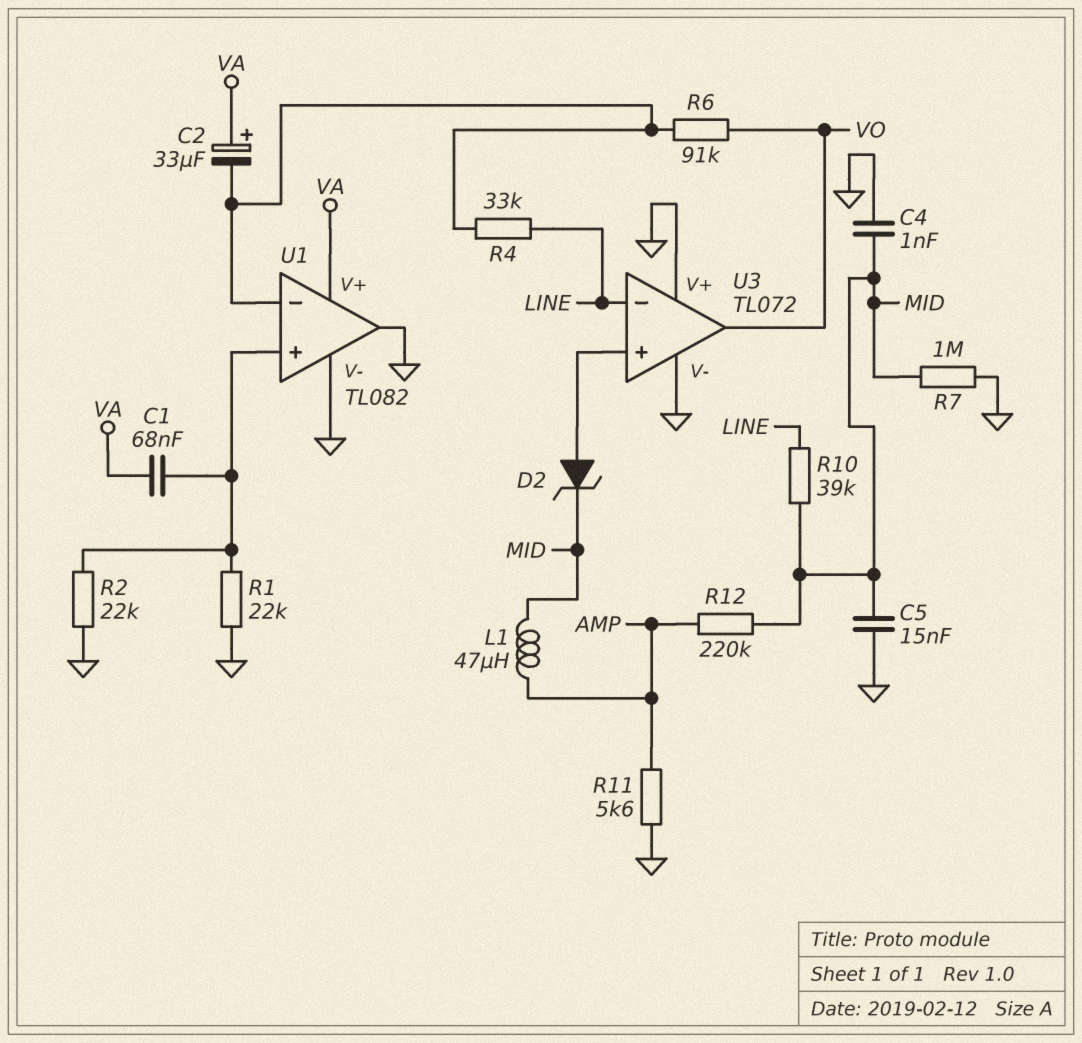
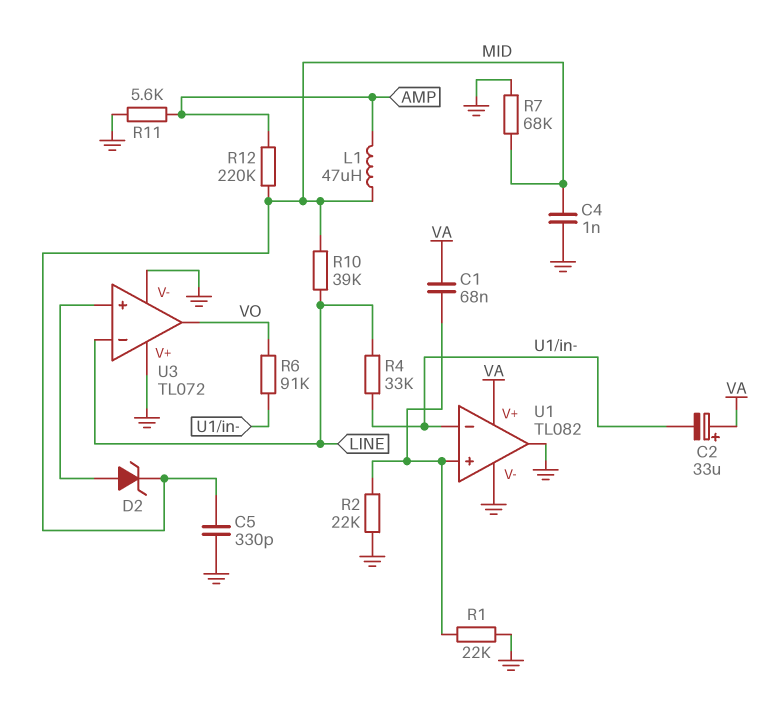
C5: 15nF (GND, MID) -> 330pF (GND, MID)
R7: 1M (GND, MID) -> 68k (GND, MID)

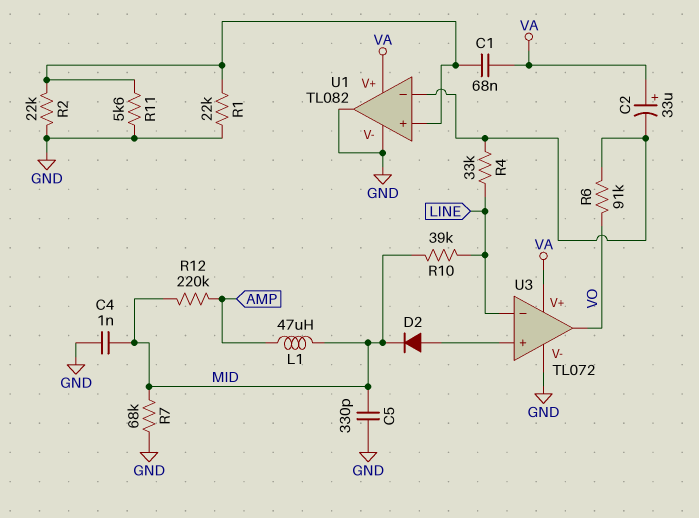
D2: zener (A U3/in+, K MID) -> diode (A U3/in+, K MID)
R11: 5.6k (AMP, GND) -> 5.6k (GND, U1/in+)
U3 pin V+: GND -> VA

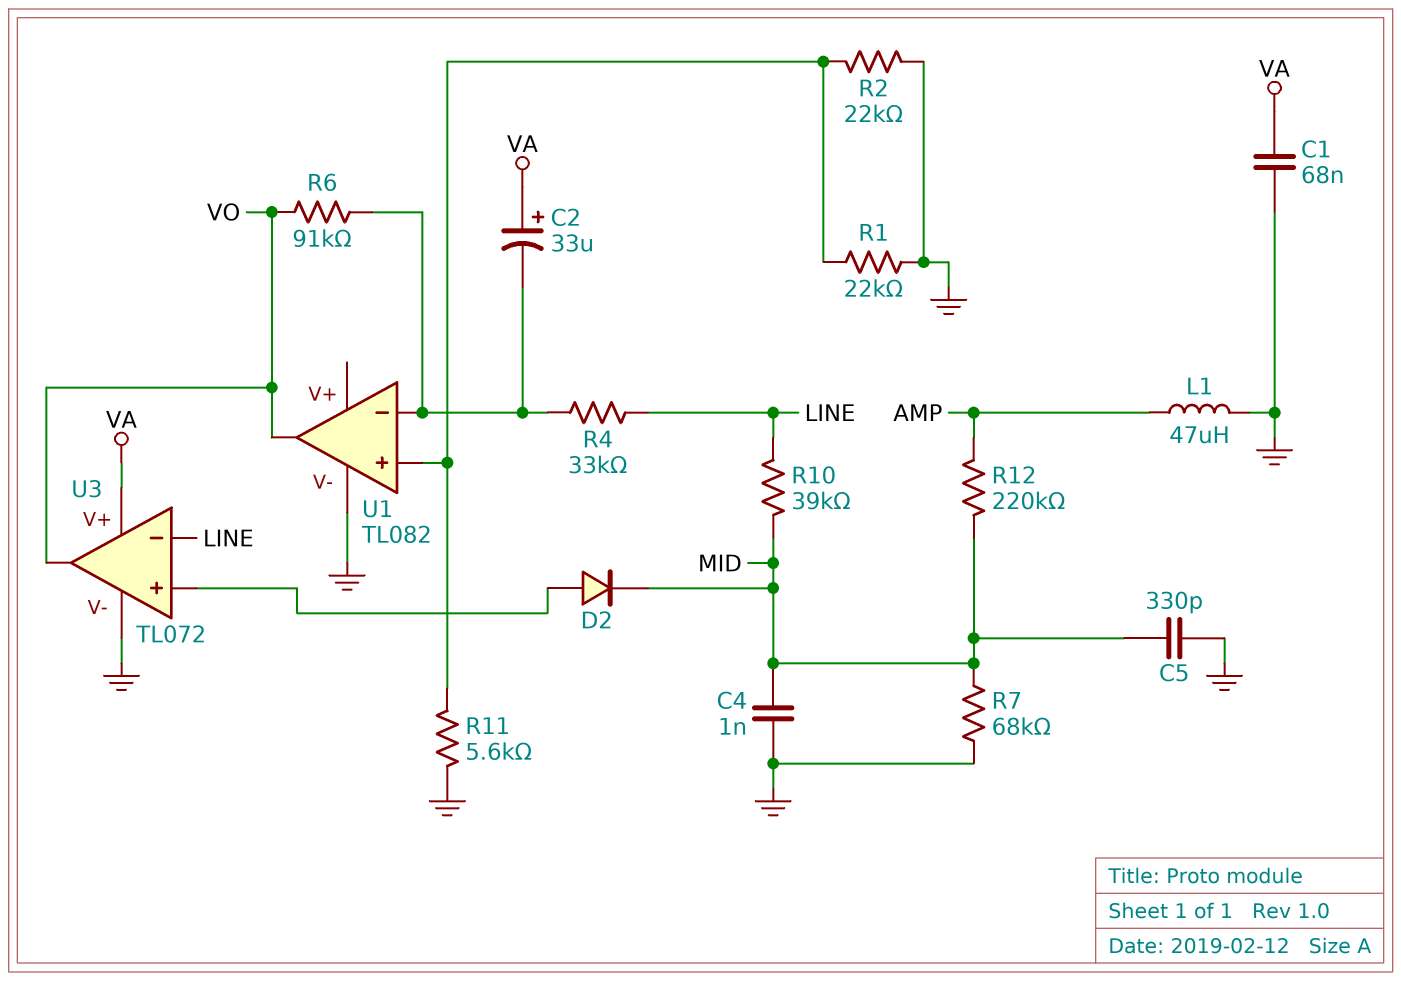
C1: 68nF (U1/in+, VA) -> 68nF (GND, VA)
L1: 47uH (AMP, MID) -> 47uH (AMP, GND)
U1 pin V+: VA -> none
U1 pin out: GND -> VO

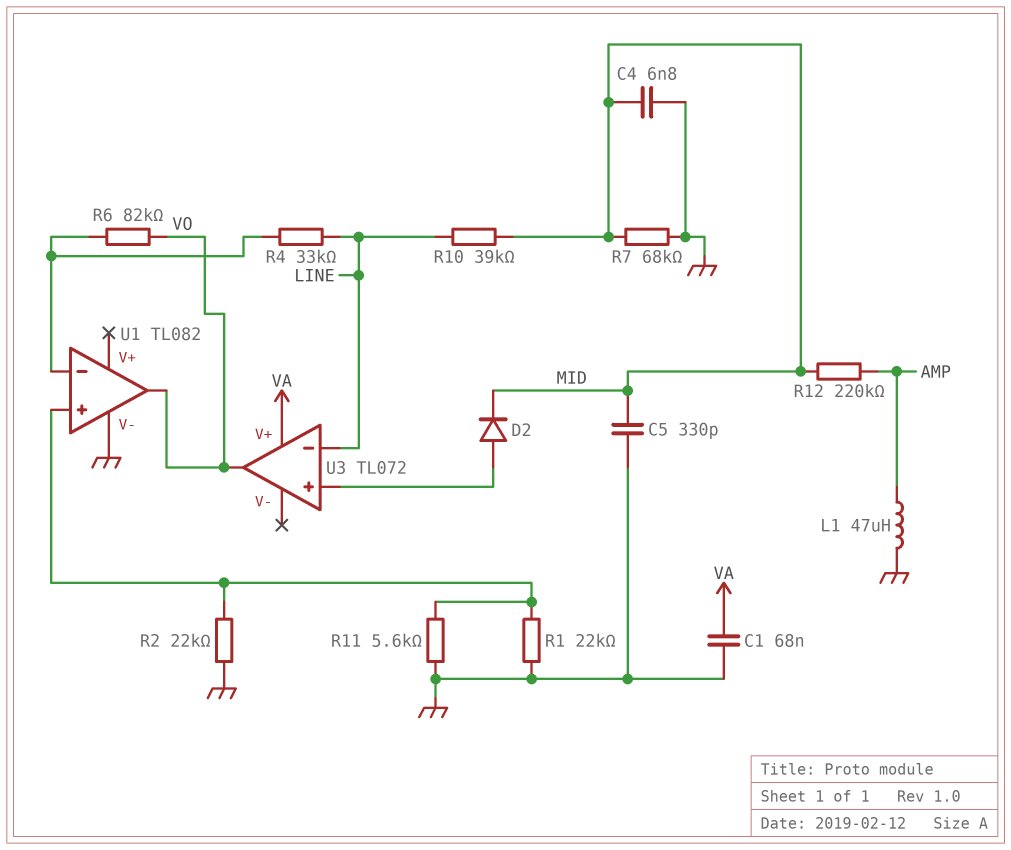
C2: 33uF (plus VA, minus U1/in-) -> none
C4: 1nF (GND, MID) -> 6.8nF (GND, MID)
R6: 91k (U1/in-, VO) -> 82k (U1/in-, VO)
U3 pin V-: GND -> none

